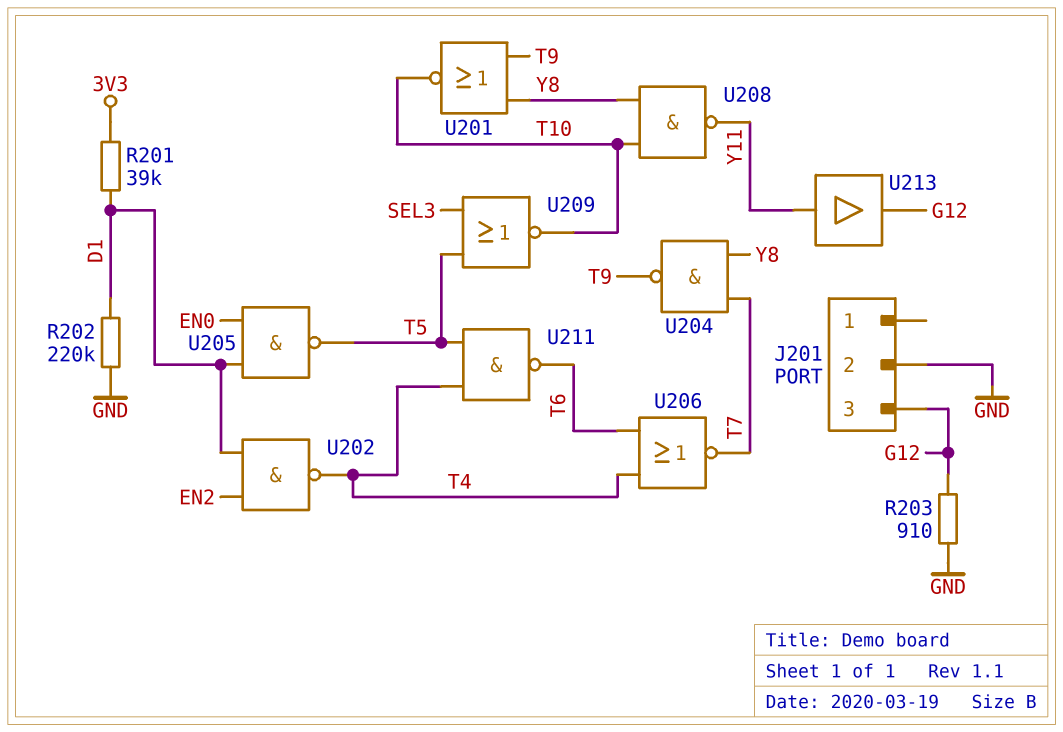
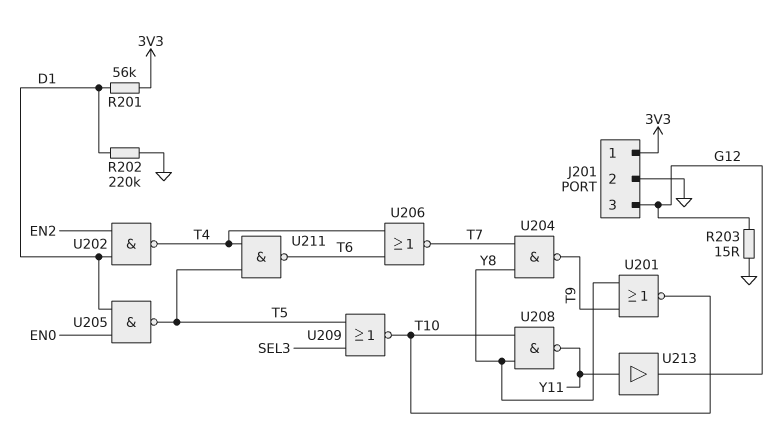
J201 pin 1: none -> 3V3
R201: 39k (3V3, D1) -> 56k (3V3, D1)
R203: 910 (G12, GND) -> 15 (G12, GND)

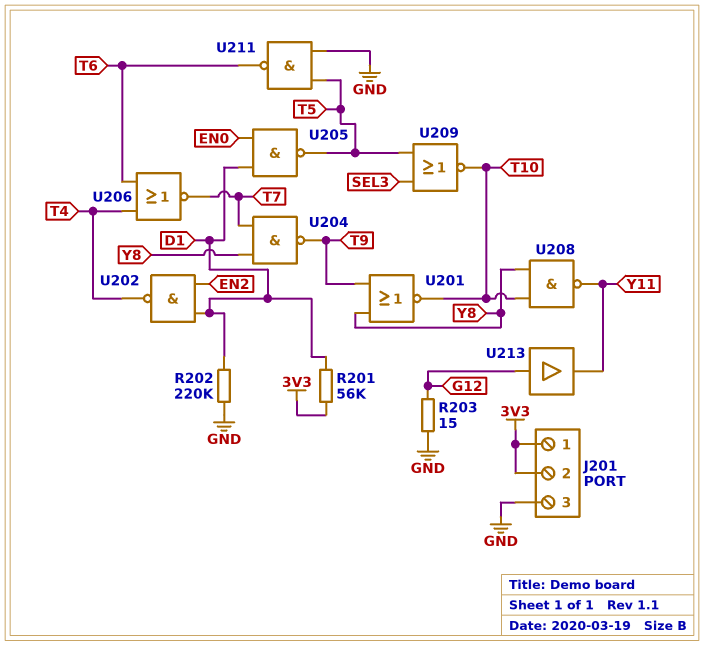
J201 pin 2: GND -> 3V3
J201 pin 3: G12 -> GND
U211: NAND (in T4, in T5, out T6) -> NAND (in GND, in T5, out T6)
U213: buffer (in Y11, out G12) -> buffer (in G12, out Y11)

